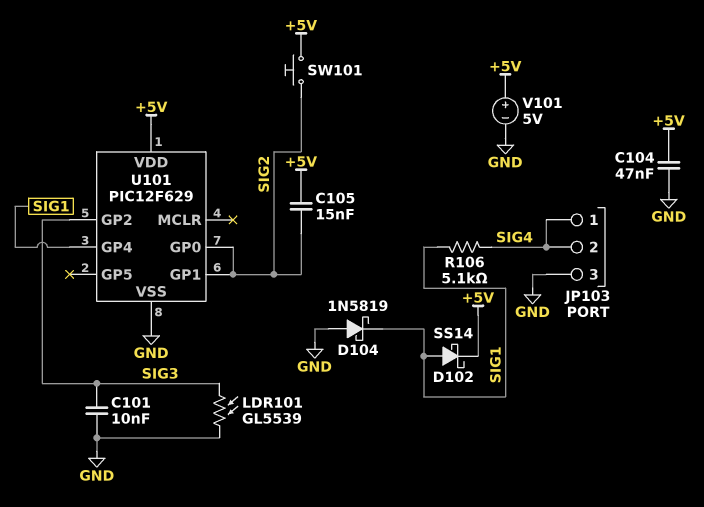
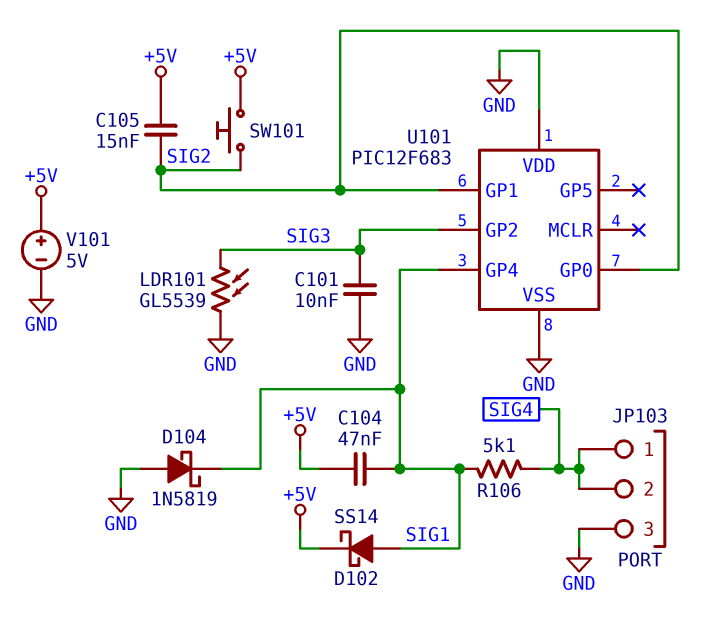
C104: 47nF (+5V, GND) -> 47nF (+5V, SIG1)
U101: PIC12F629 -> PIC12F683
U101 pin VDD: +5V -> GND

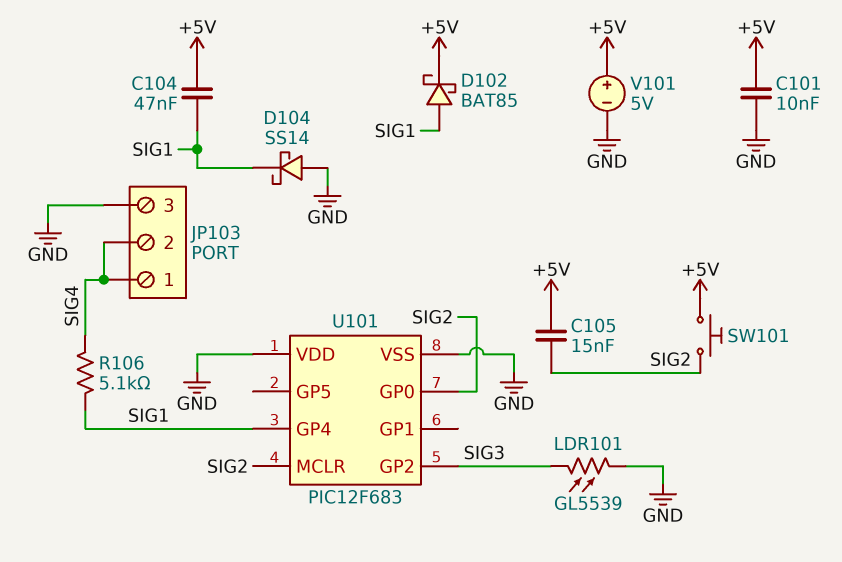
C101: 10nF (GND, SIG3) -> 10nF (+5V, GND)
D102: schottky SS14 (A SIG1, K +5V) -> schottky BAT85 (A SIG1, K +5V)
D104: schottky 1N5819 (A GND, K SIG1) -> schottky SS14 (A GND, K SIG1)
U101 pin GP1: SIG2 -> none
U101 pin MCLR: none -> SIG2

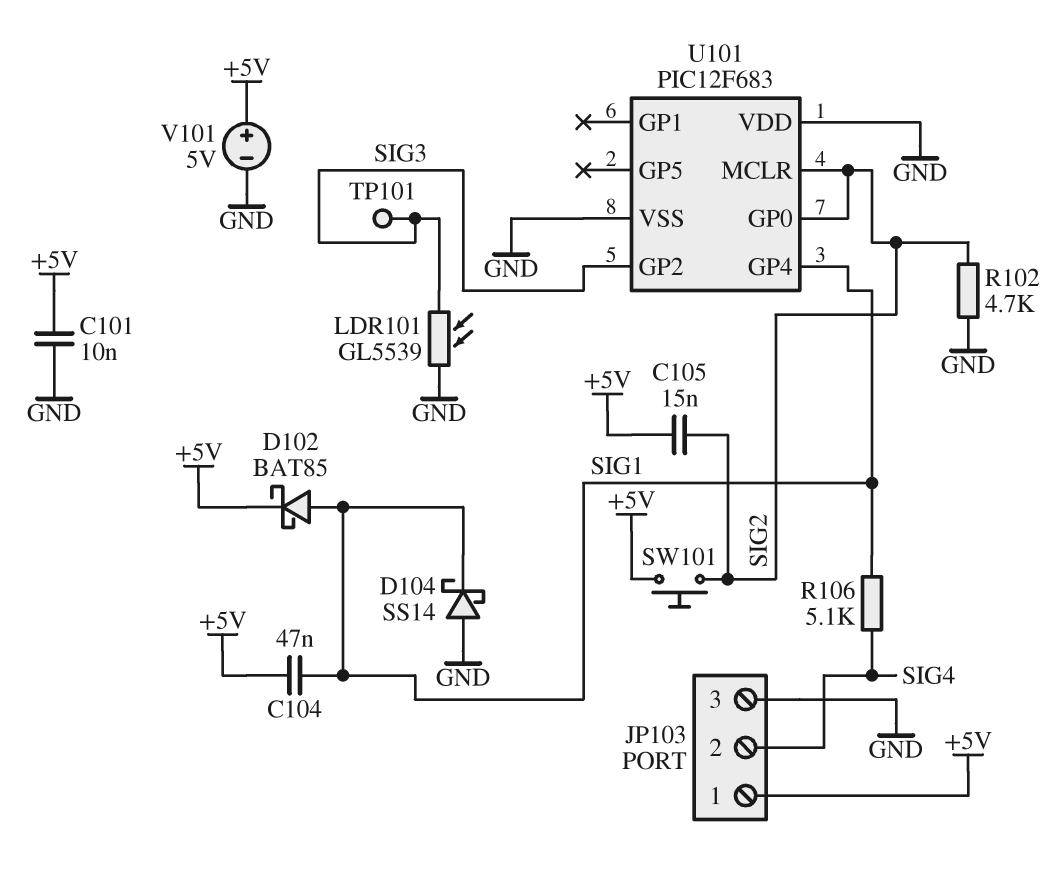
JP103 pin 1: SIG4 -> +5V
R102: none -> 4.7k (GND, SIG2)
TP101: none -> test point (SIG3)

